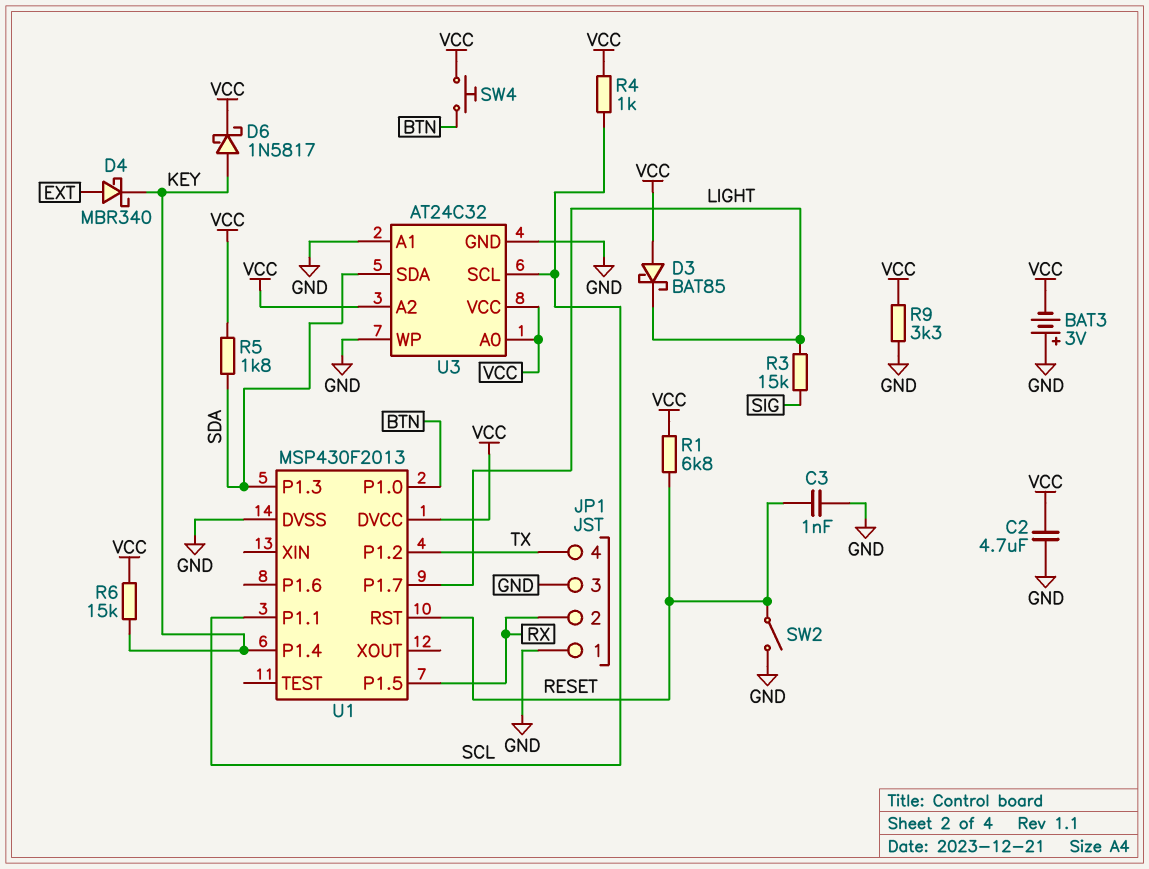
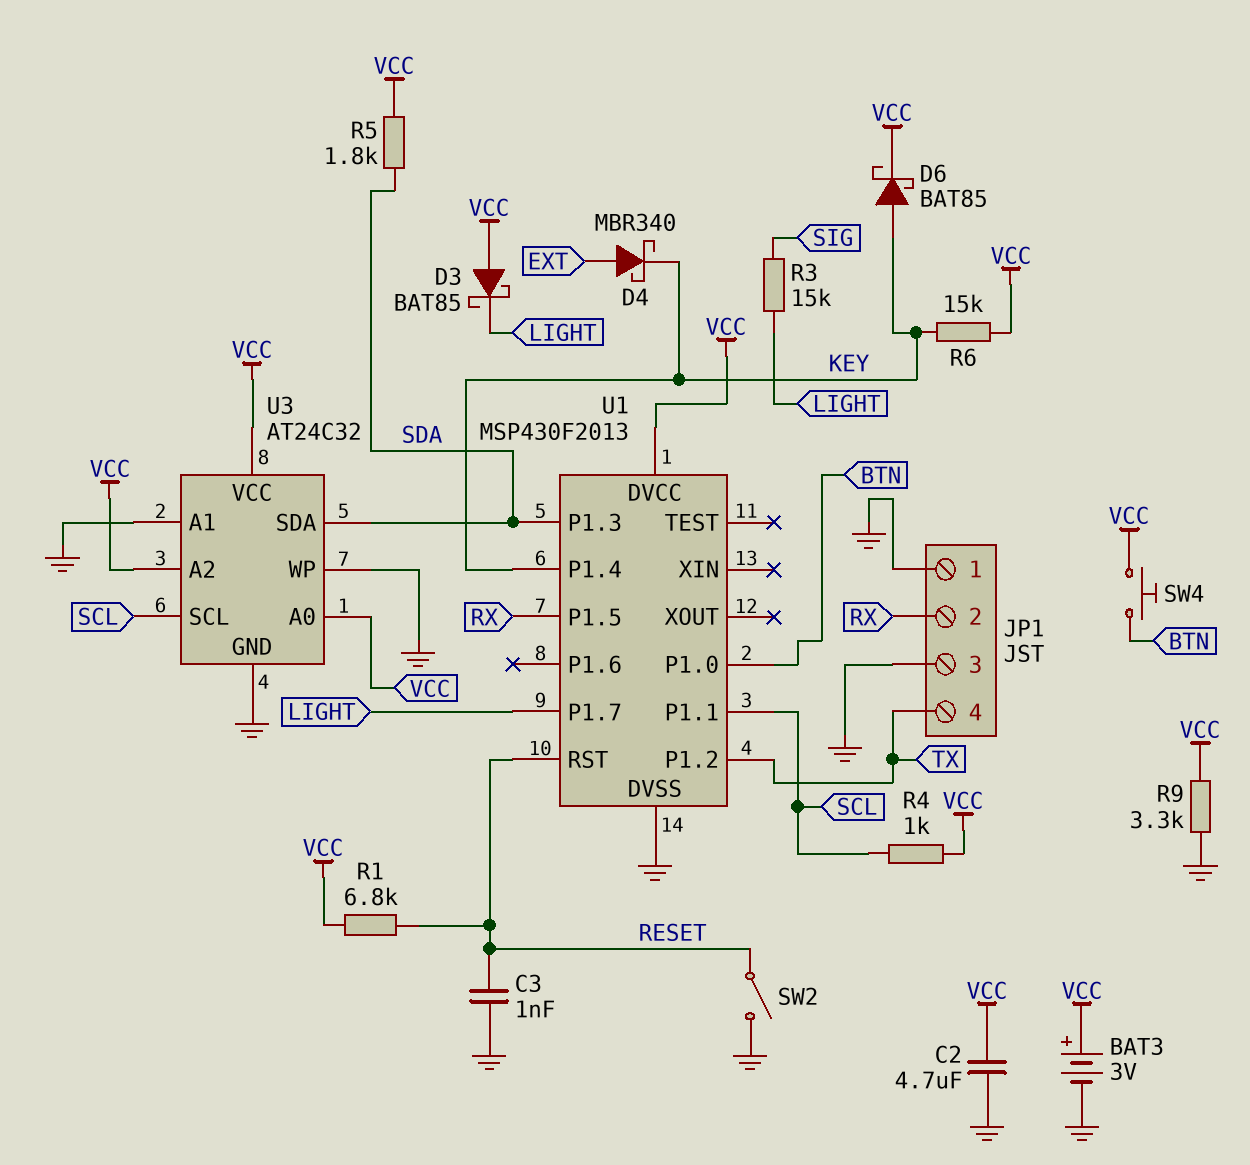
BAT3: 3V (plus GND, minus VCC) -> 3V (plus VCC, minus GND)
D6: schottky 1N5817 (A KEY, K VCC) -> schottky BAT85 (A KEY, K VCC)

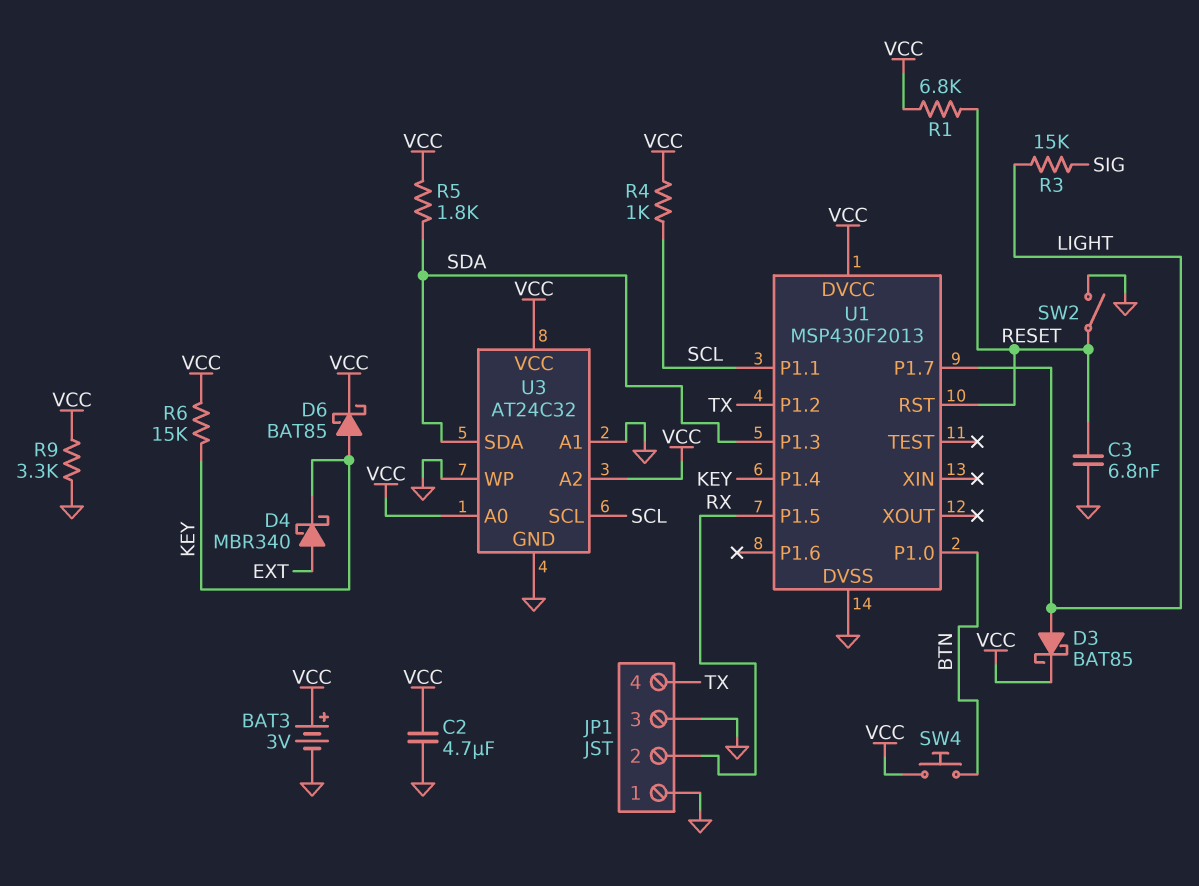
C3: 1nF (GND, RESET) -> 6.8nF (GND, RESET)
D3: schottky BAT85 (A VCC, K LIGHT) -> schottky BAT85 (A LIGHT, K VCC)

